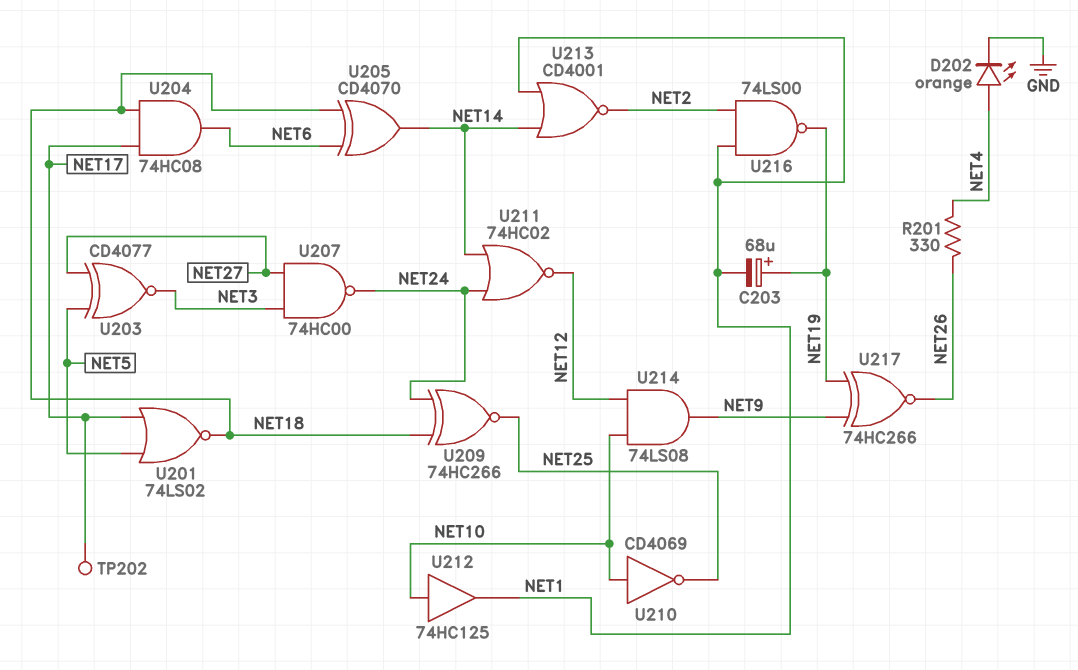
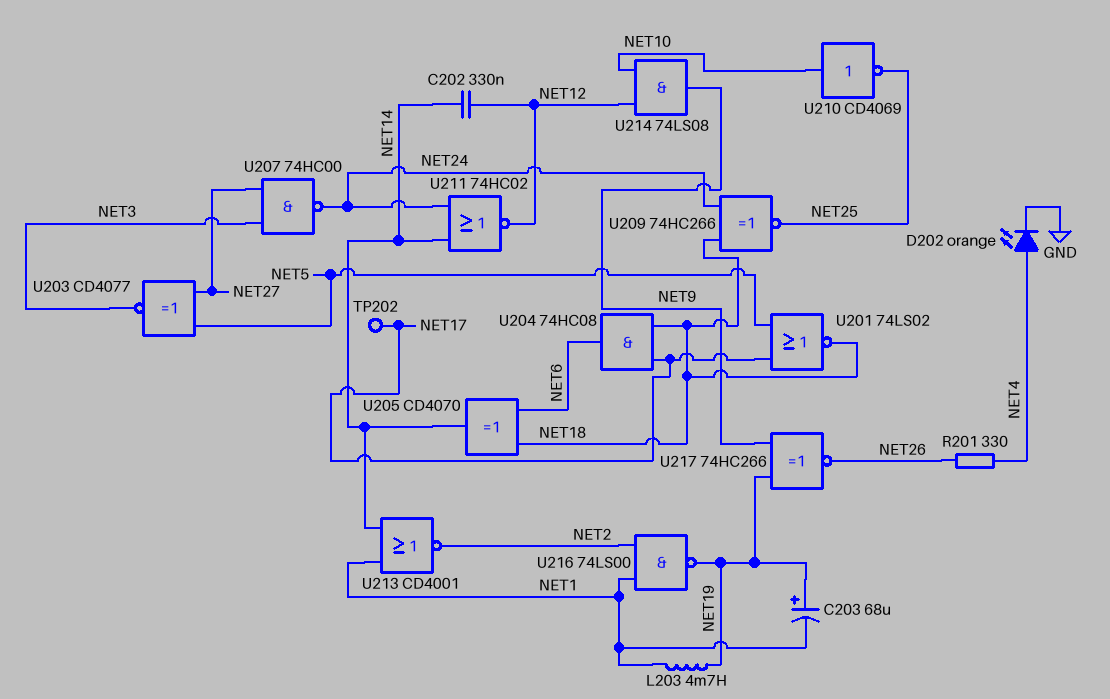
C202: none -> 330nF (NET12, NET14)
L203: none -> 4.7mH (NET1, NET19)
U212: buffer 74HC125 (in NET10, out NET1) -> none

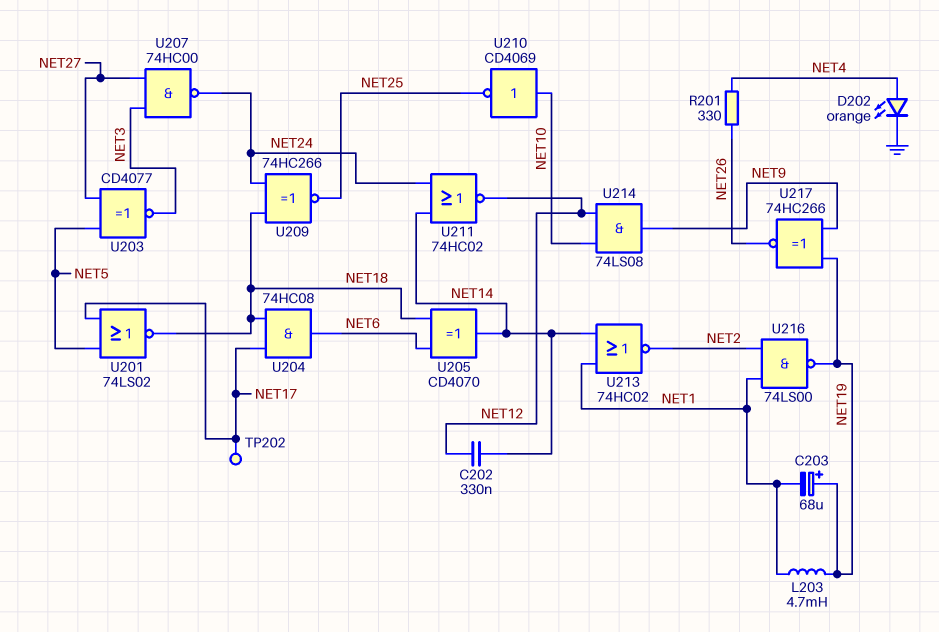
U213: NOR CD4001 (in NET1, in NET14, out NET2) -> NOR 74HC02 (in NET1, in NET14, out NET2)

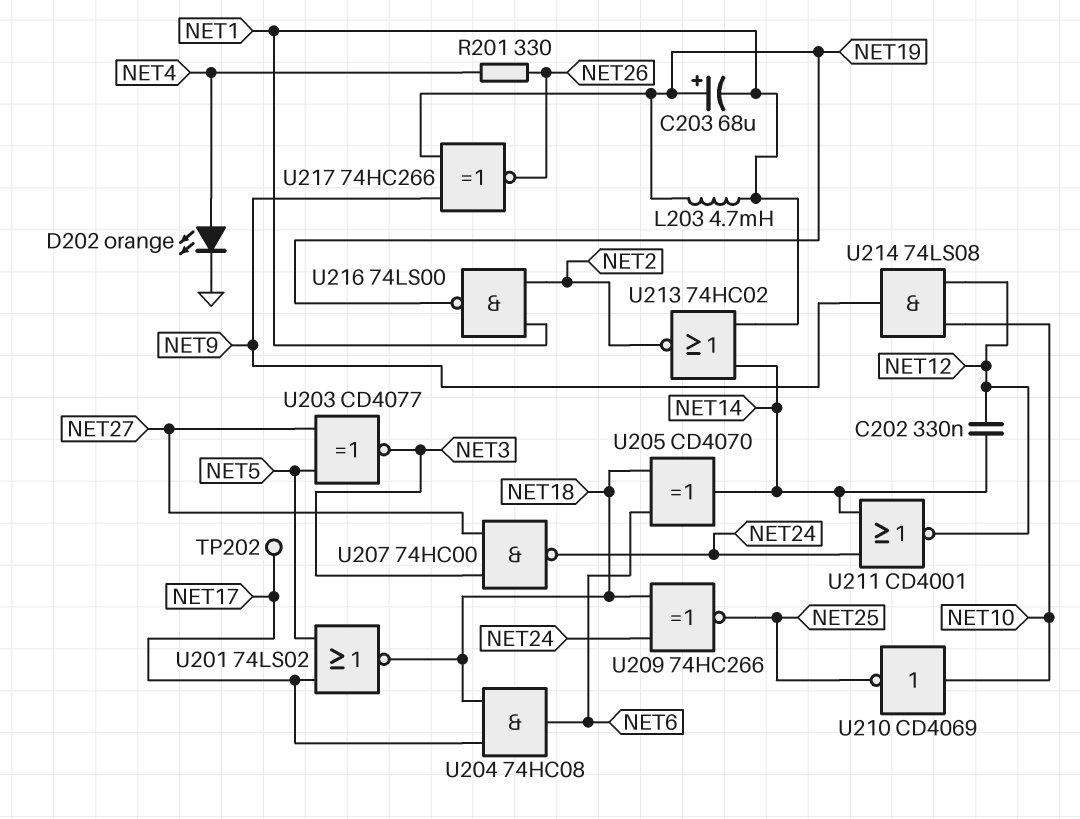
U211: NOR 74HC02 (in NET14, in NET24, out NET12) -> NOR CD4001 (in NET14, in NET24, out NET12)

